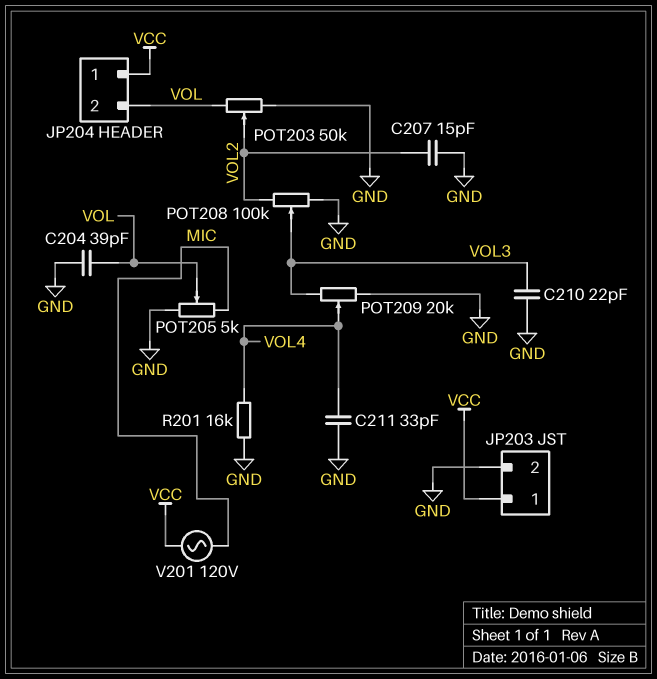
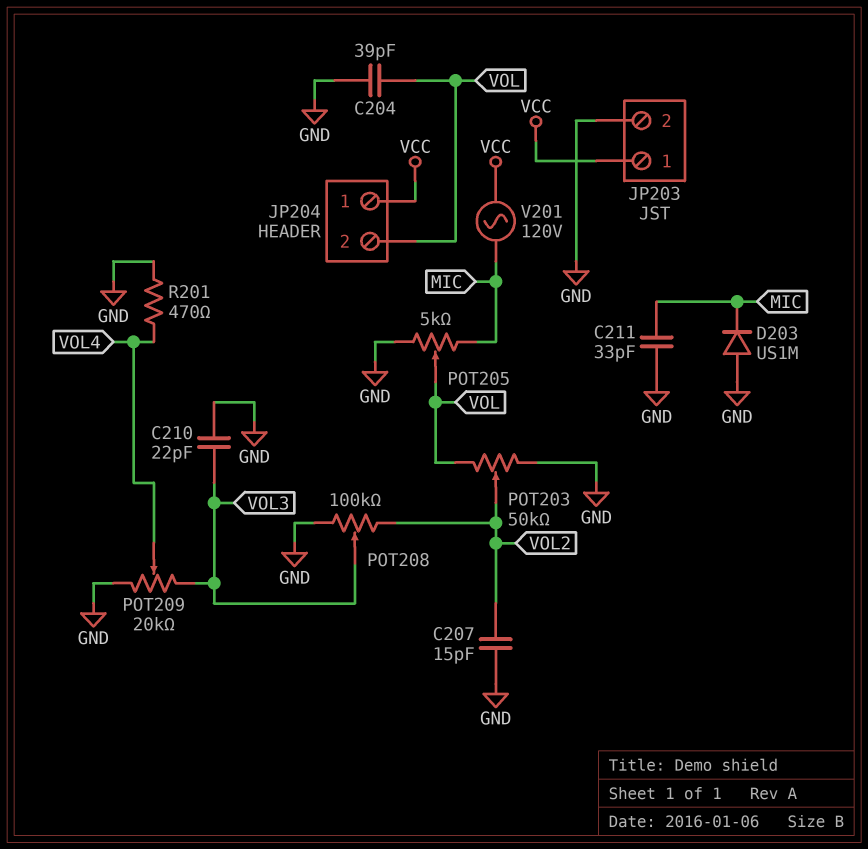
C211: 33pF (GND, VOL4) -> 33pF (GND, MIC)
D203: none -> diode US1M (A GND, K MIC)
R201: 16k (GND, VOL4) -> 470 (GND, VOL4)

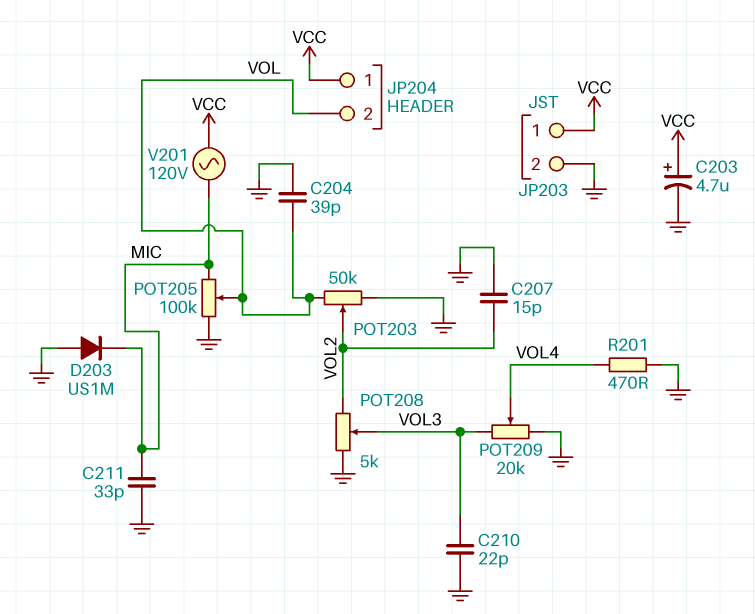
C203: none -> 4.7uF (plus VCC, minus GND)
POT205: 5k (GND, MIC, wiper VOL) -> 100k (GND, MIC, wiper VOL)
POT208: 100k (GND, VOL2, wiper VOL3) -> 5k (GND, VOL2, wiper VOL3)

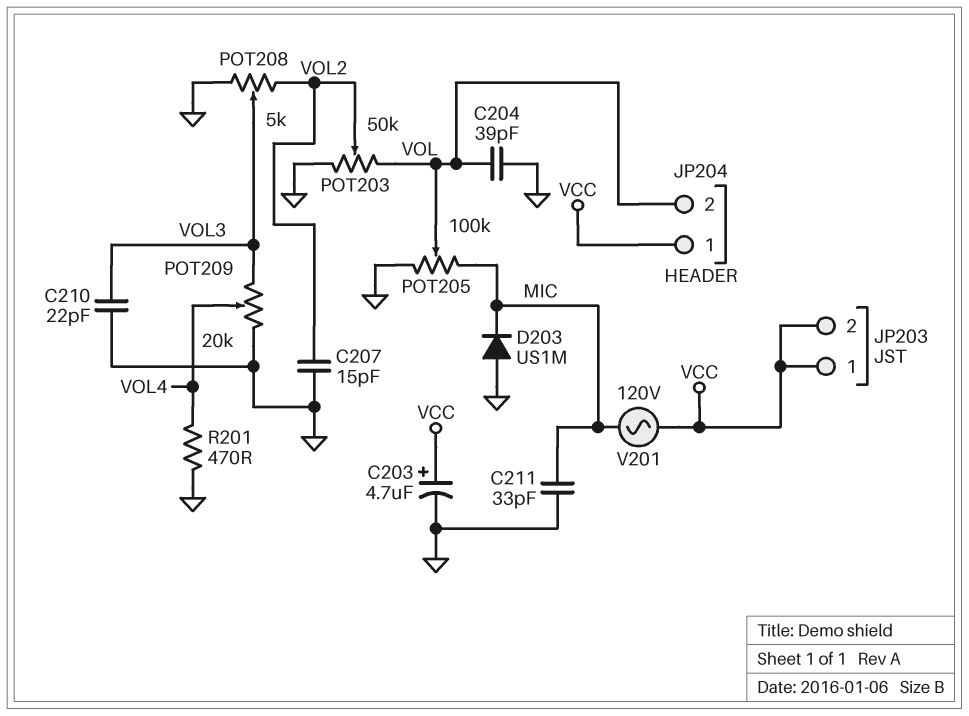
JP203 pin 2: GND -> VCC

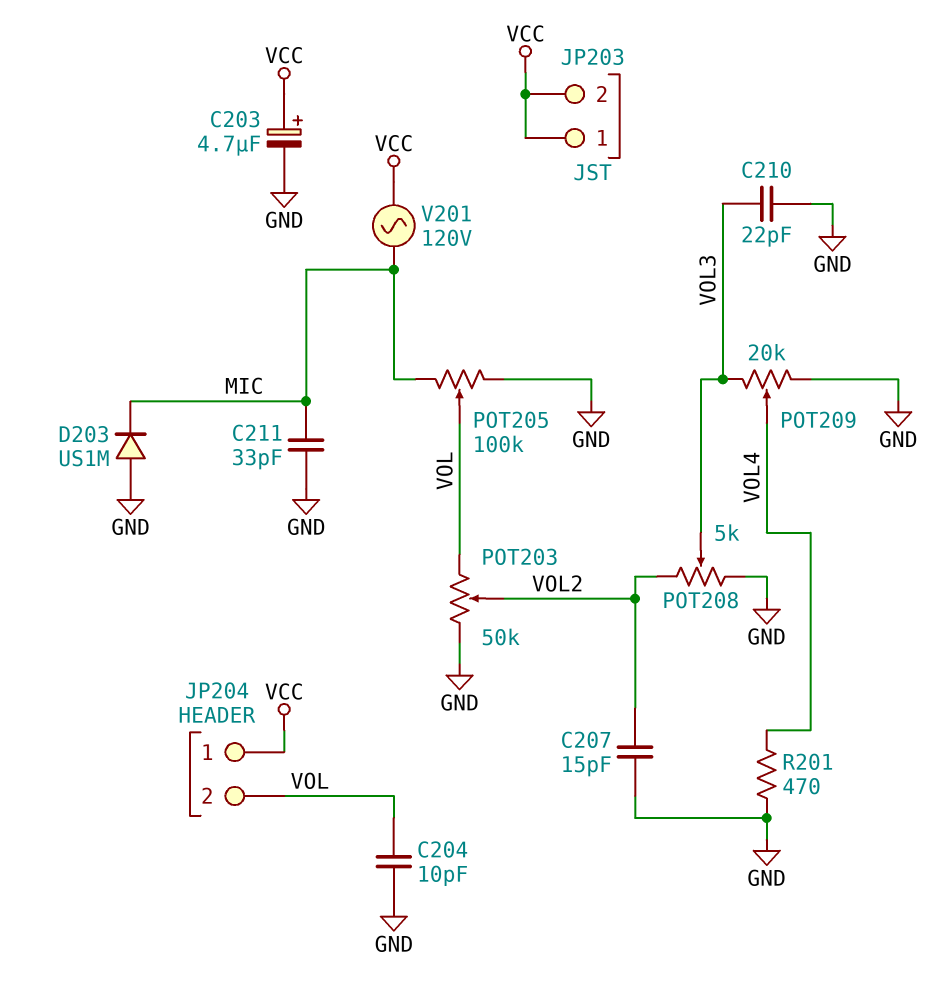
C204: 39pF (GND, VOL) -> 10pF (GND, VOL)

